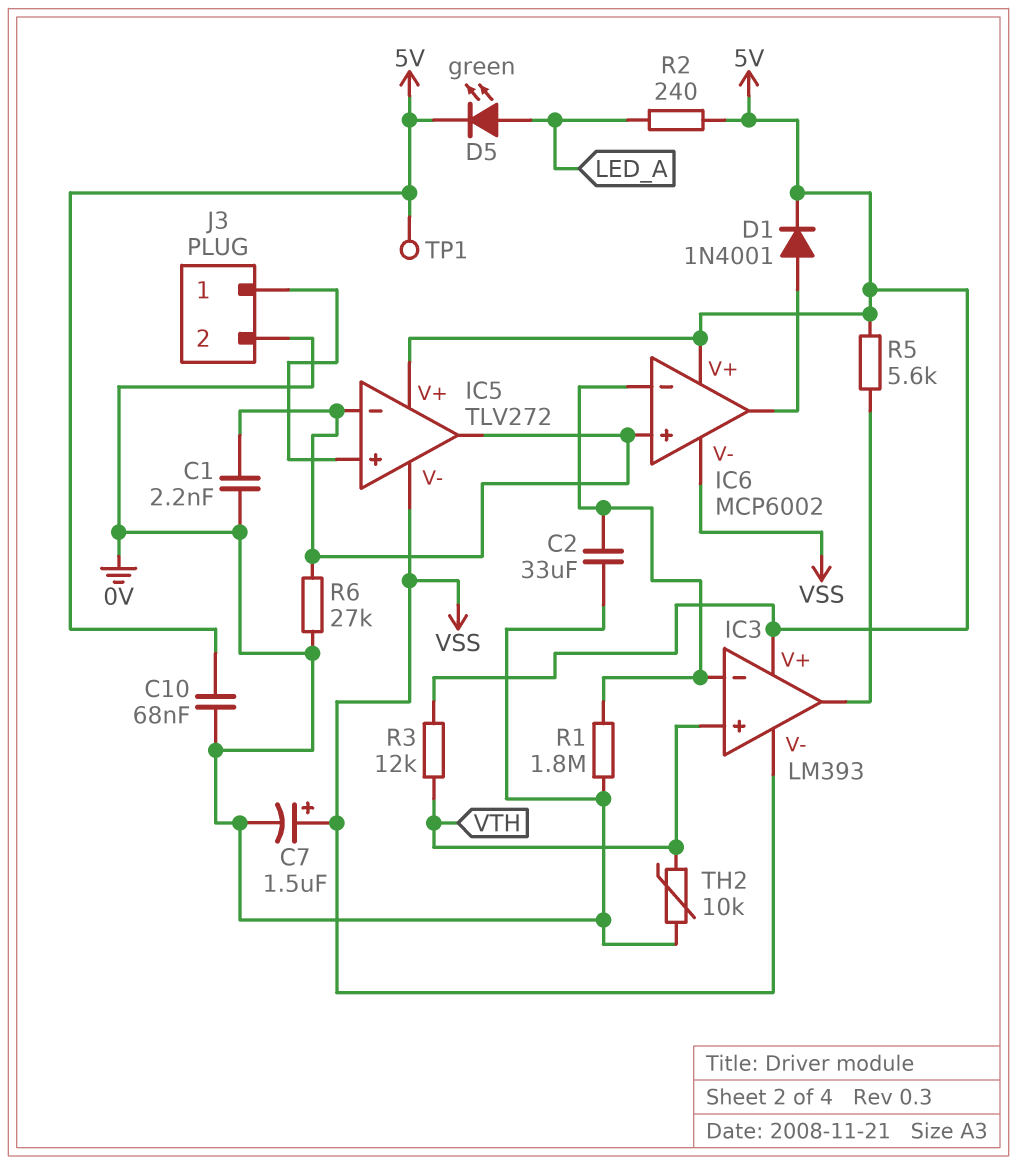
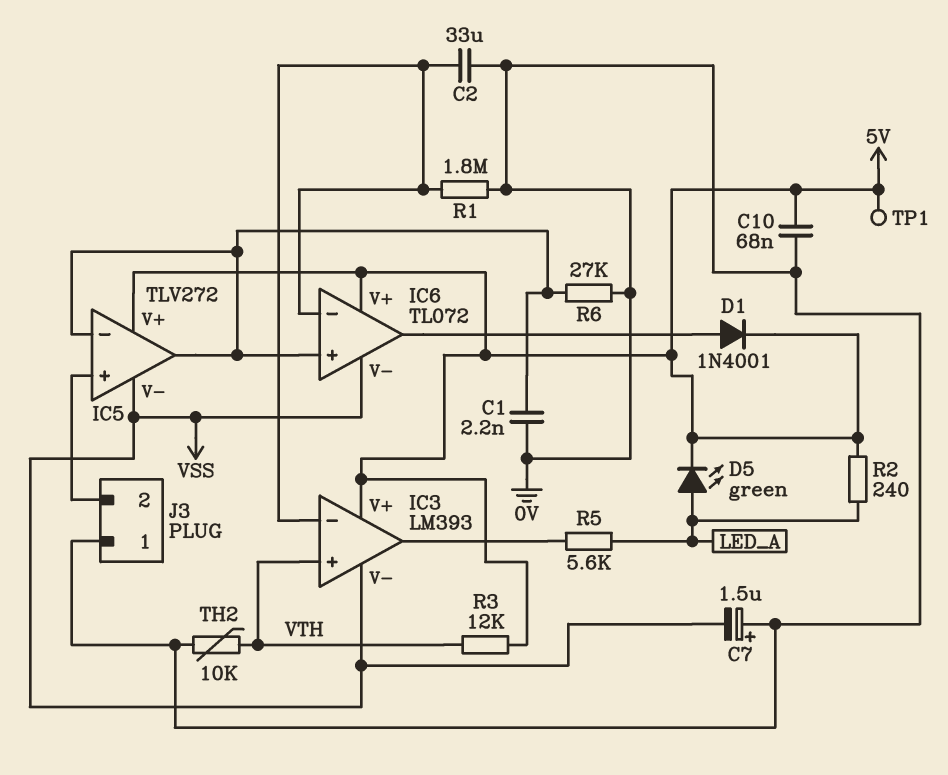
C7: 1.5uF (plus VSS, minus 0V) -> 1.5uF (plus 0V, minus VSS)
IC6: MCP6002 -> TL072
J3 pin 1: IC5/in+ -> 0V
J3 pin 2: 0V -> IC5/in+
R5: 5.6k (5V, IC3/out) -> 5.6k (IC3/out, LED_A)

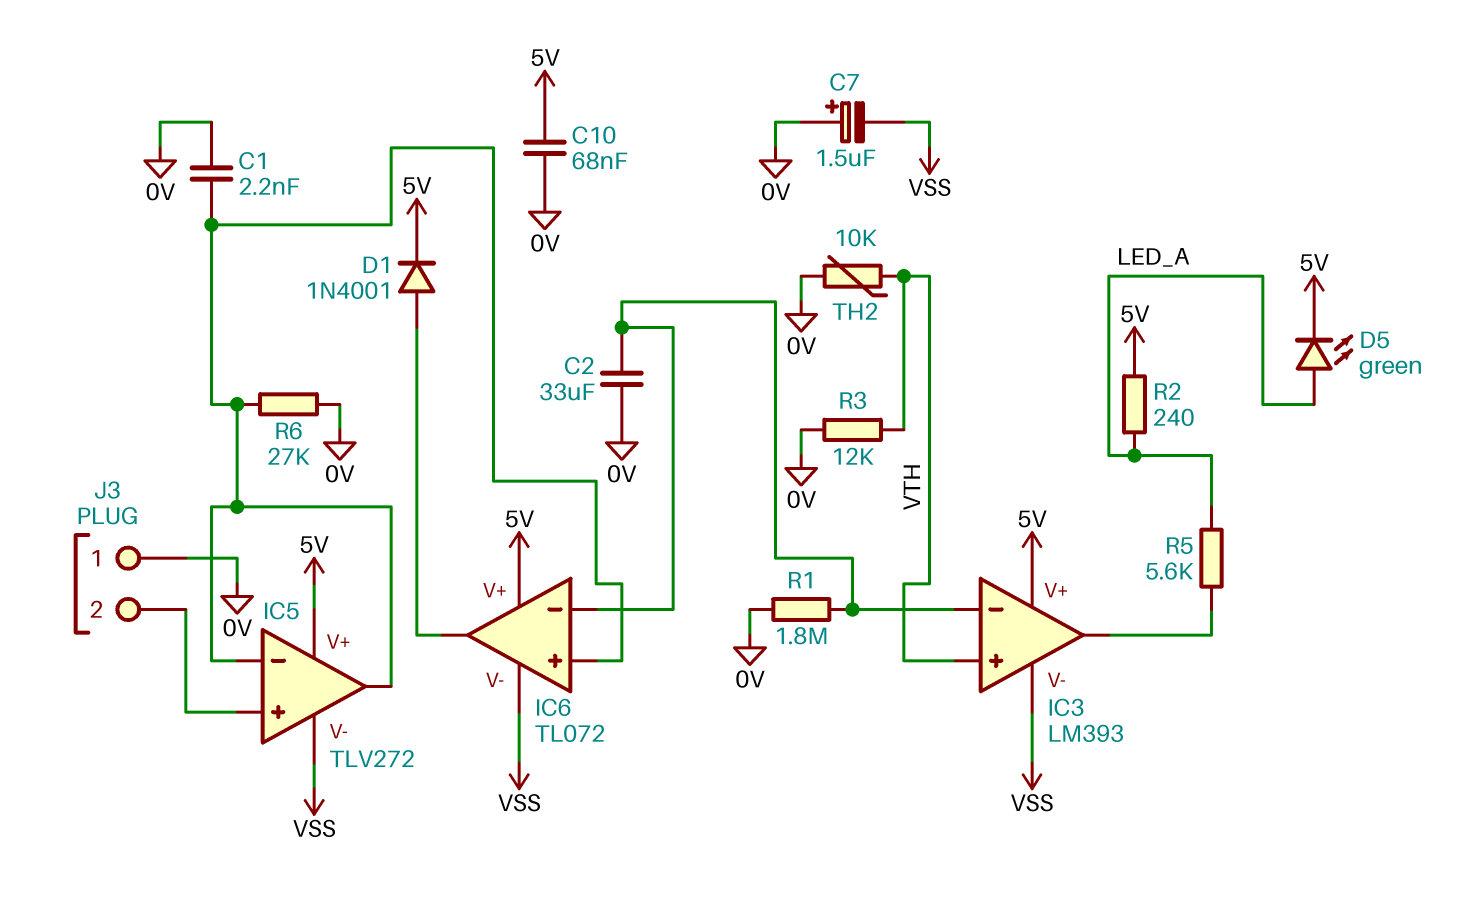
R3: 12k (5V, VTH) -> 12k (0V, VTH)
TP1: test point (5V) -> none

